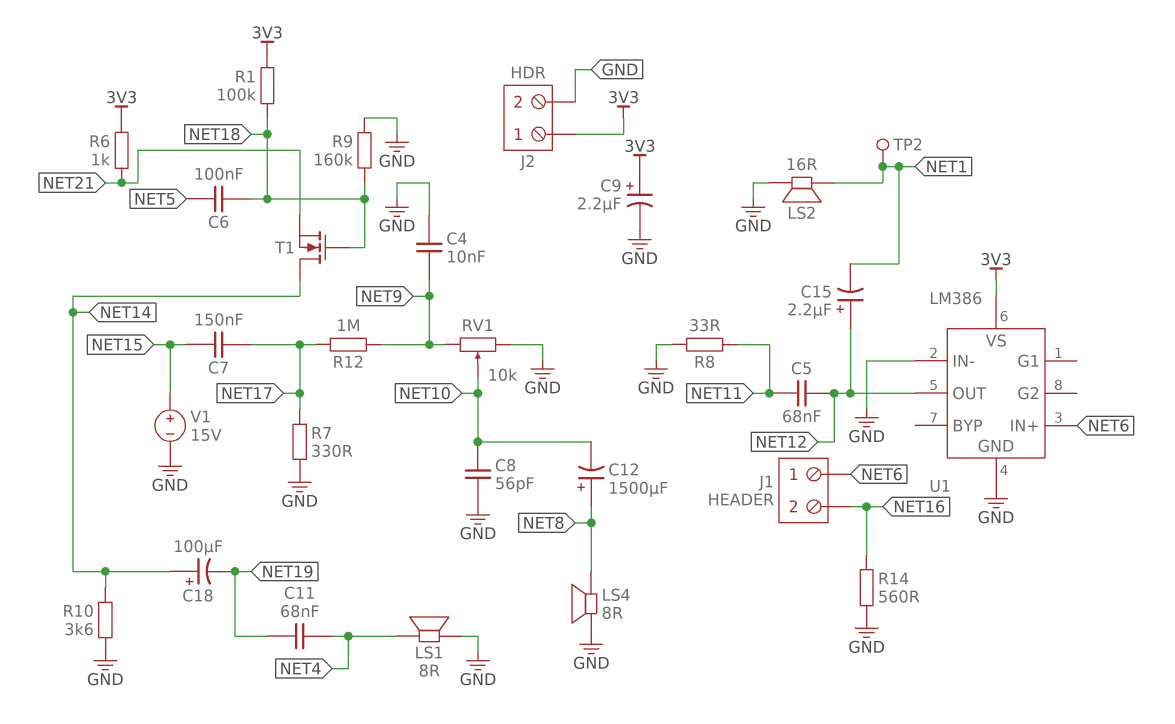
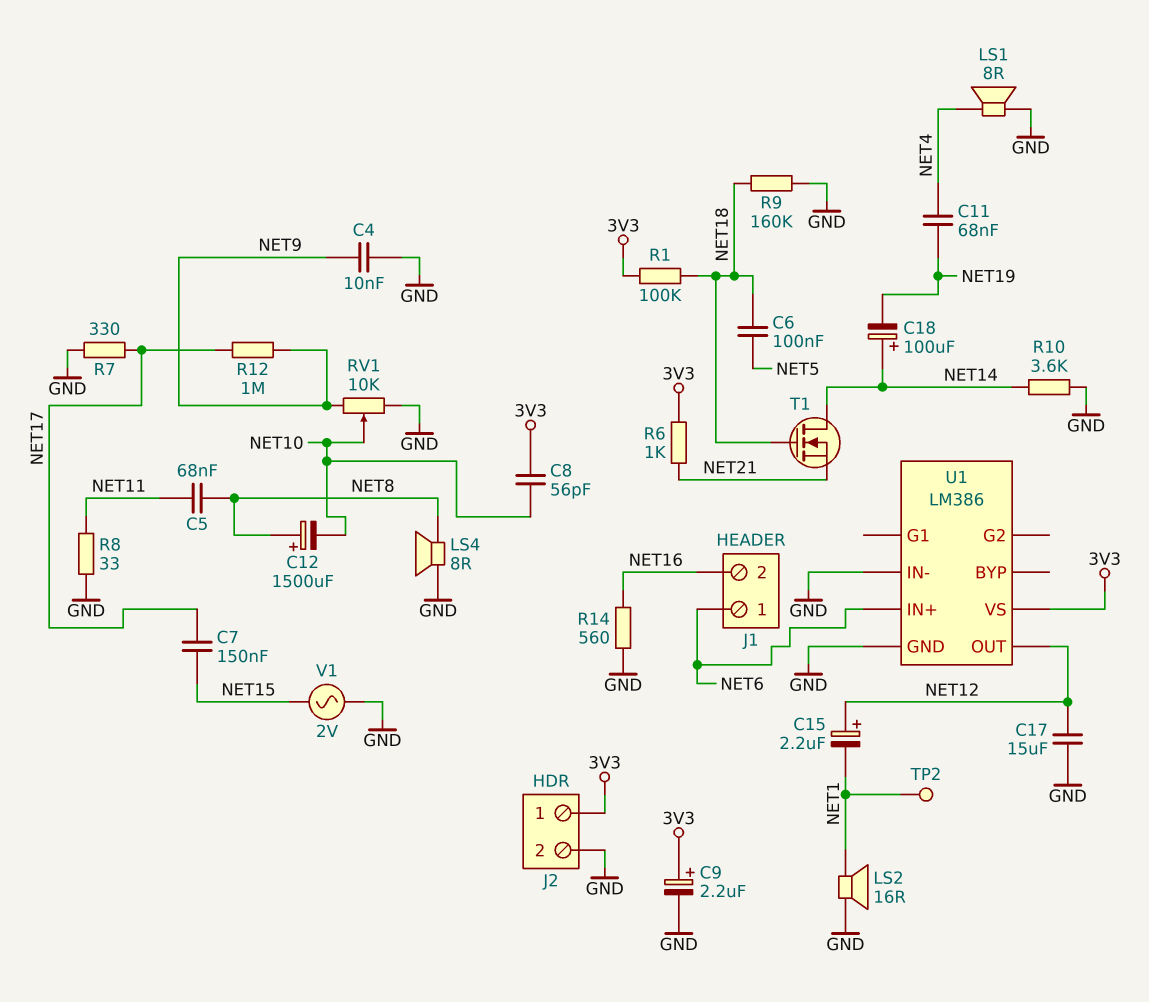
C5: 68nF (NET11, NET12) -> 68nF (NET8, NET11)
C8: 56pF (GND, NET10) -> 56pF (3V3, NET10)
C17: none -> 15uF (GND, NET12)
V1: 15V (plus NET15, minus GND) -> AC 2V (GND, NET15)

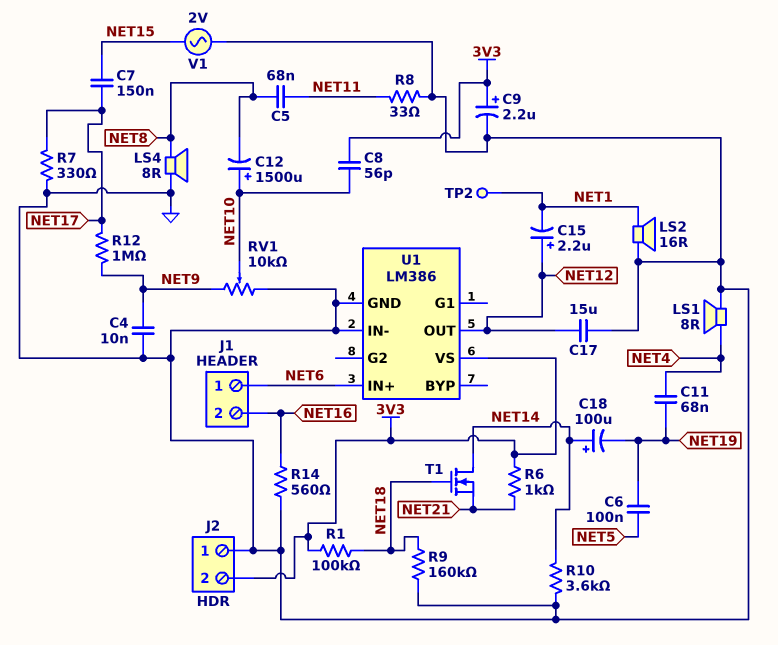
C6: 100nF (NET5, NET18) -> 100nF (NET5, NET19)
C12: 1500uF (plus NET8, minus NET10) -> 1500uF (plus NET10, minus NET8)
J2 pin 1: 3V3 -> GND
J2 pin 2: GND -> 3V3

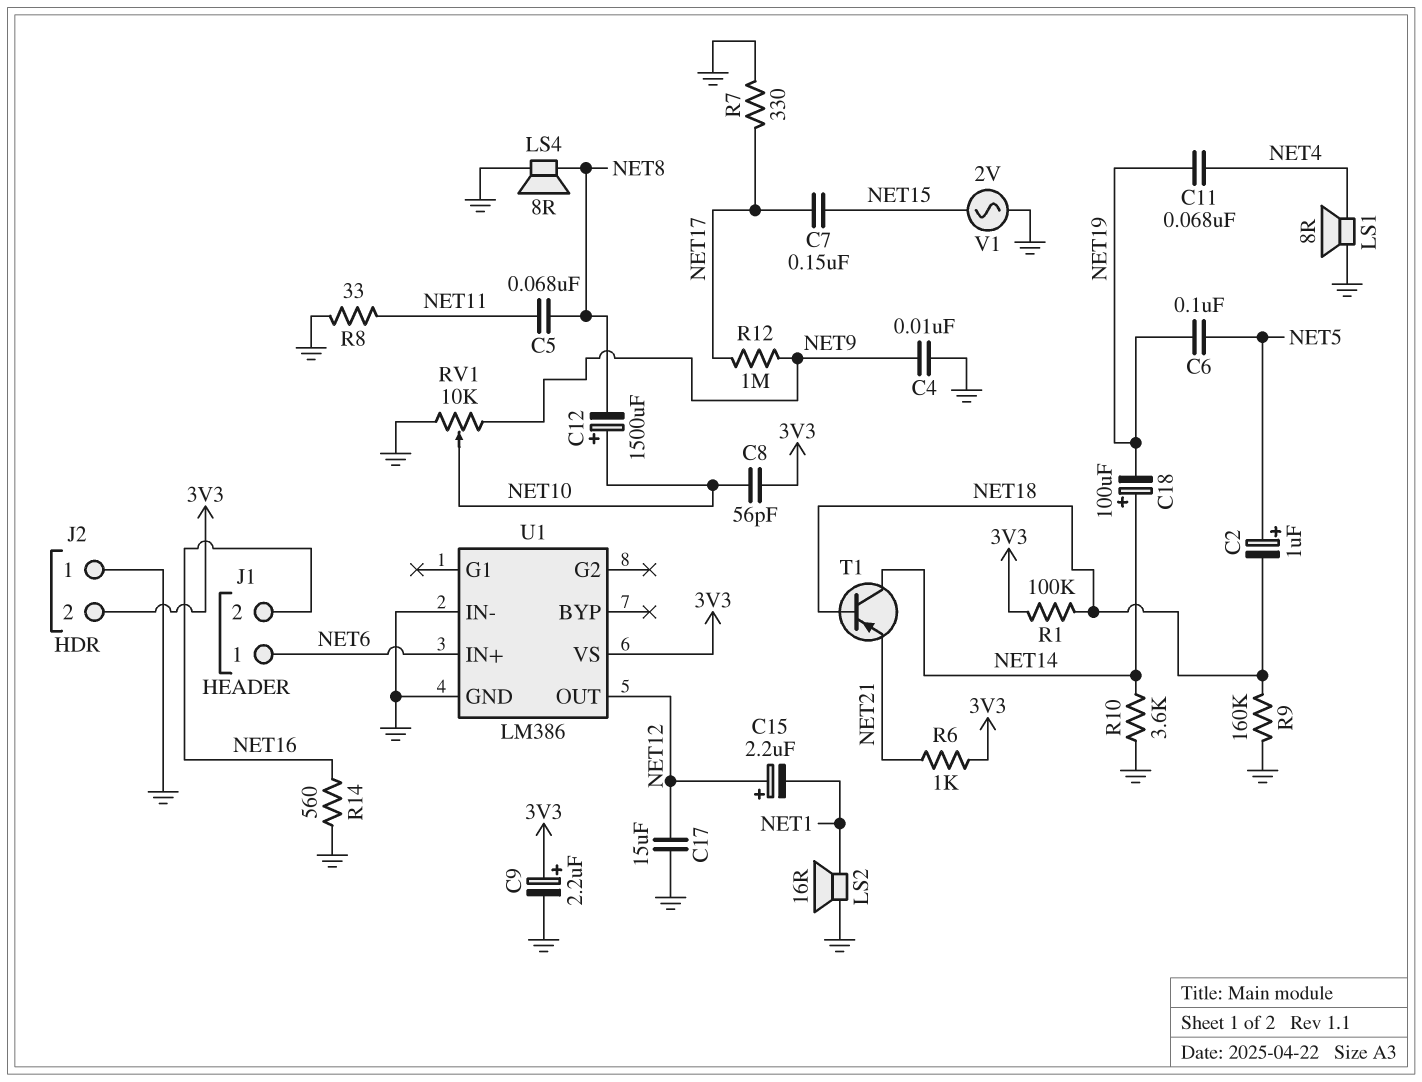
C2: none -> 1uF (plus NET5, minus NET18)
T1: NMOS (G NET18, D NET14, S NET21) -> PNP (B NET18, C NET14, E NET21)
TP2: test point (NET1) -> none

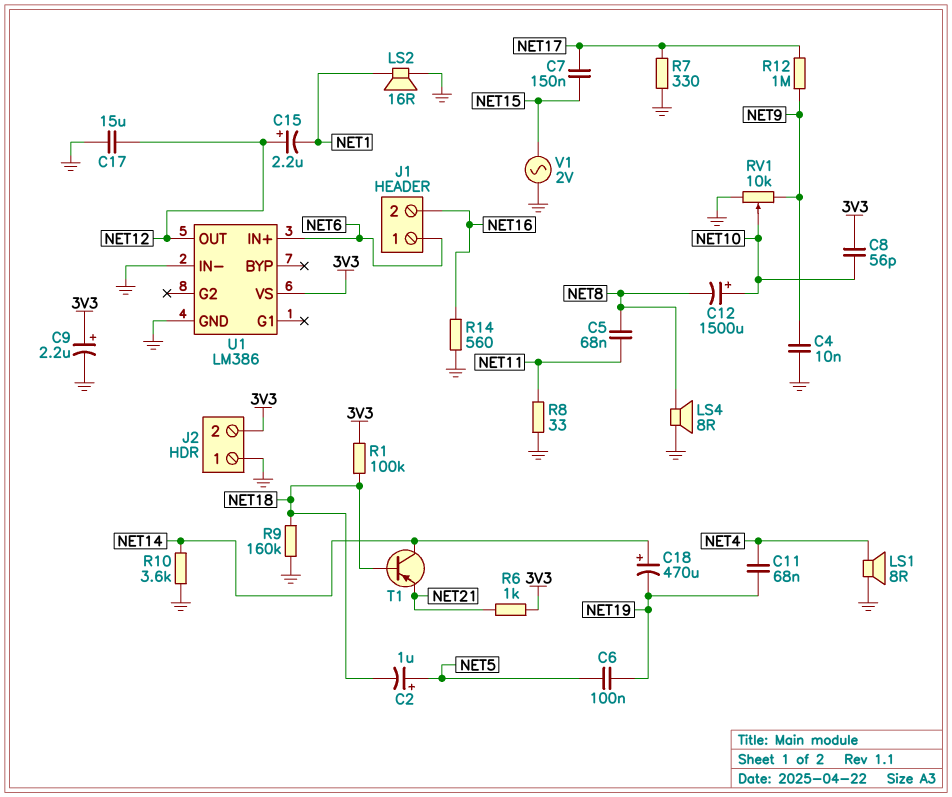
C18: 100uF (plus NET14, minus NET19) -> 470uF (plus NET14, minus NET19)

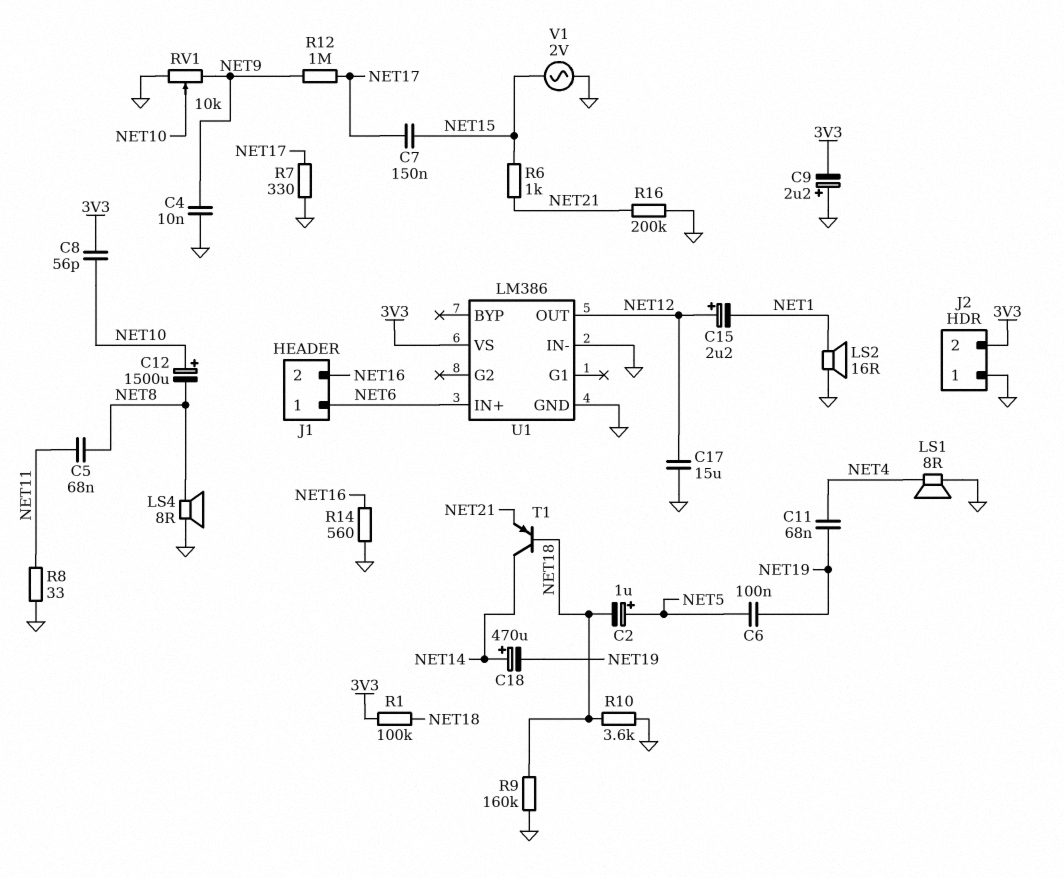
C9: 2.2uF (plus 3V3, minus GND) -> 2.2uF (plus GND, minus 3V3)
R6: 1k (3V3, NET21) -> 1k (NET15, NET21)
R10: 3.6k (GND, NET14) -> 3.6k (GND, NET18)
R16: none -> 200k (GND, NET21)

